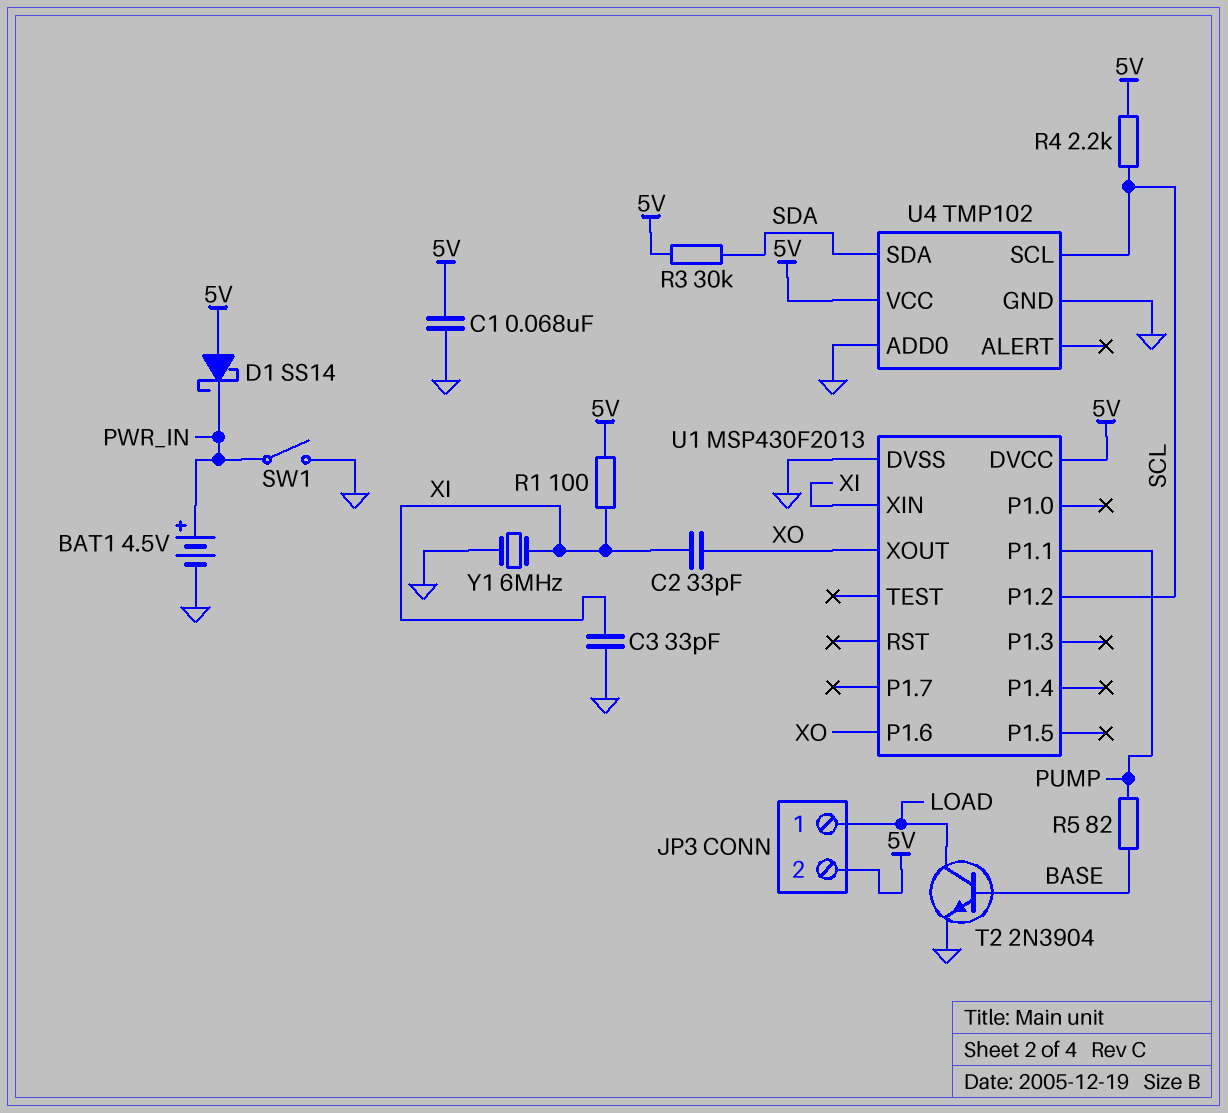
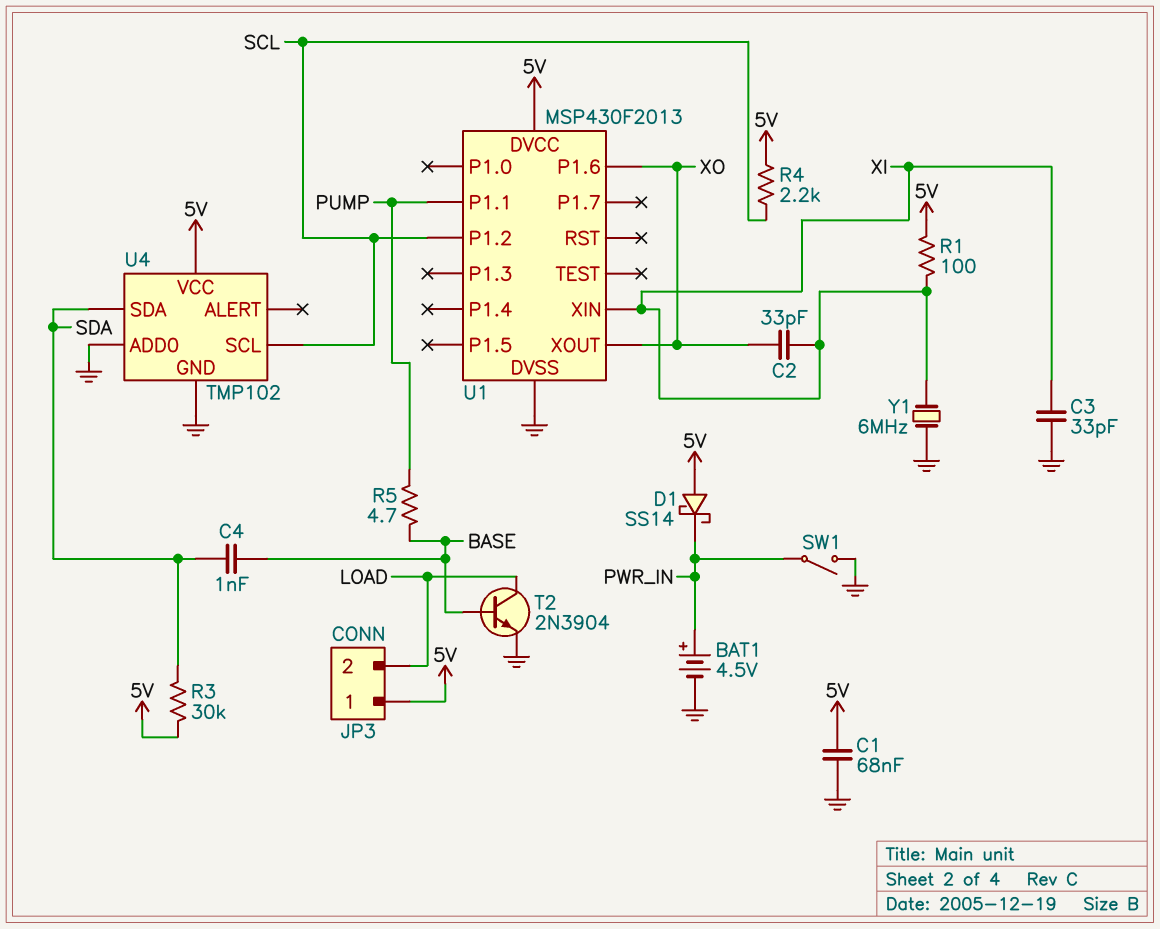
C4: none -> 1nF (BASE, SDA)
JP3 pin 1: LOAD -> 5V
JP3 pin 2: 5V -> LOAD
R5: 82 (BASE, PUMP) -> 4.7 (BASE, PUMP)

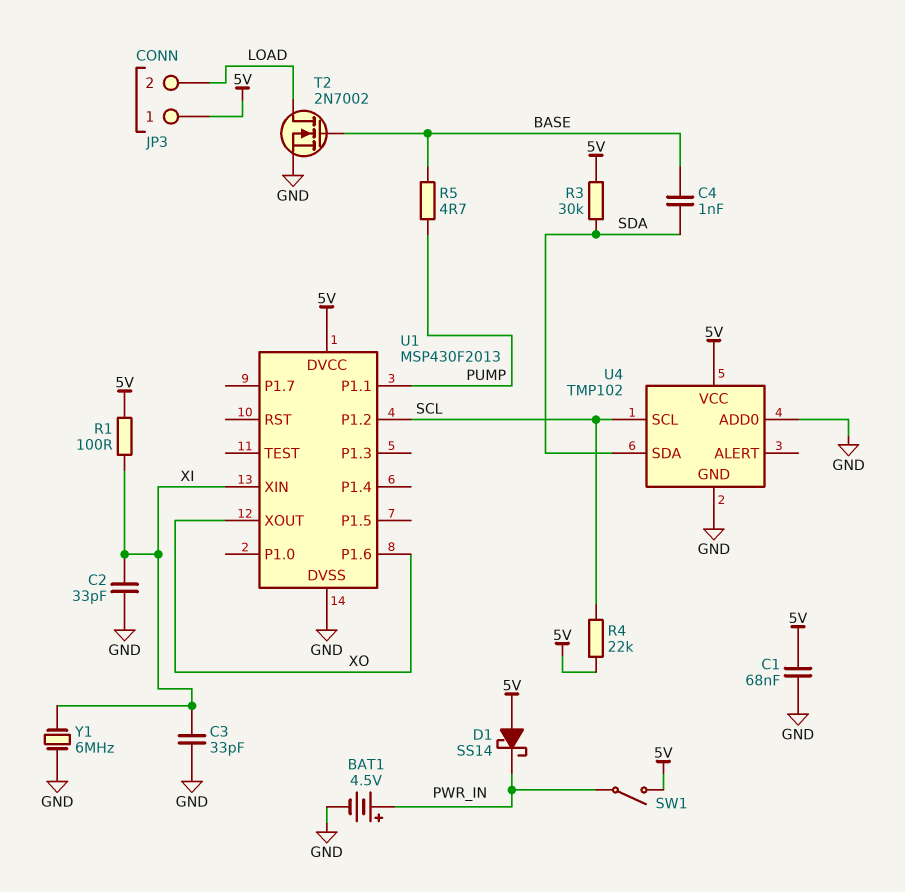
C2: 33pF (XI, XO) -> 33pF (GND, XI)
R4: 2.2k (5V, SCL) -> 22k (5V, SCL)
SW1: switch (GND, PWR_IN) -> switch (5V, PWR_IN)
T2: NPN 2N3904 (B BASE, C LOAD, E GND) -> NMOS 2N7002 (G BASE, D LOAD, S GND)

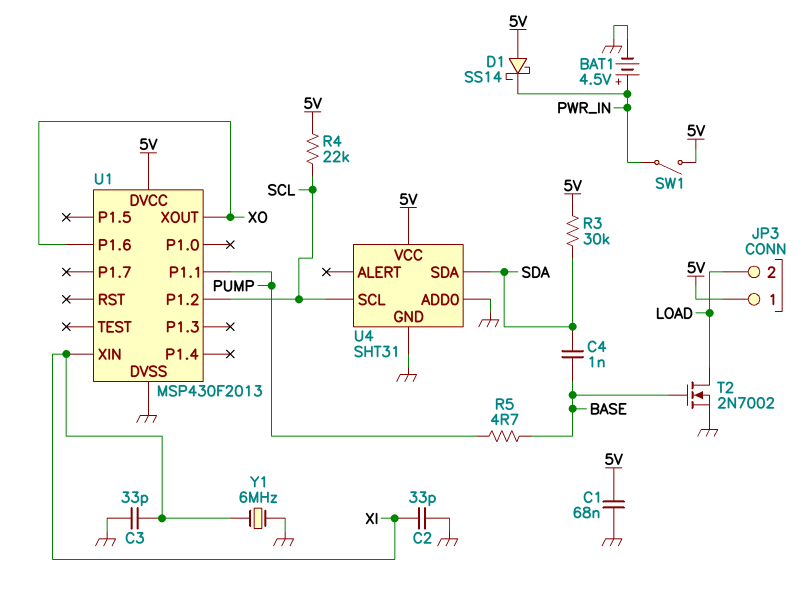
R1: 100 (5V, XI) -> none
U4: TMP102 -> SHT31

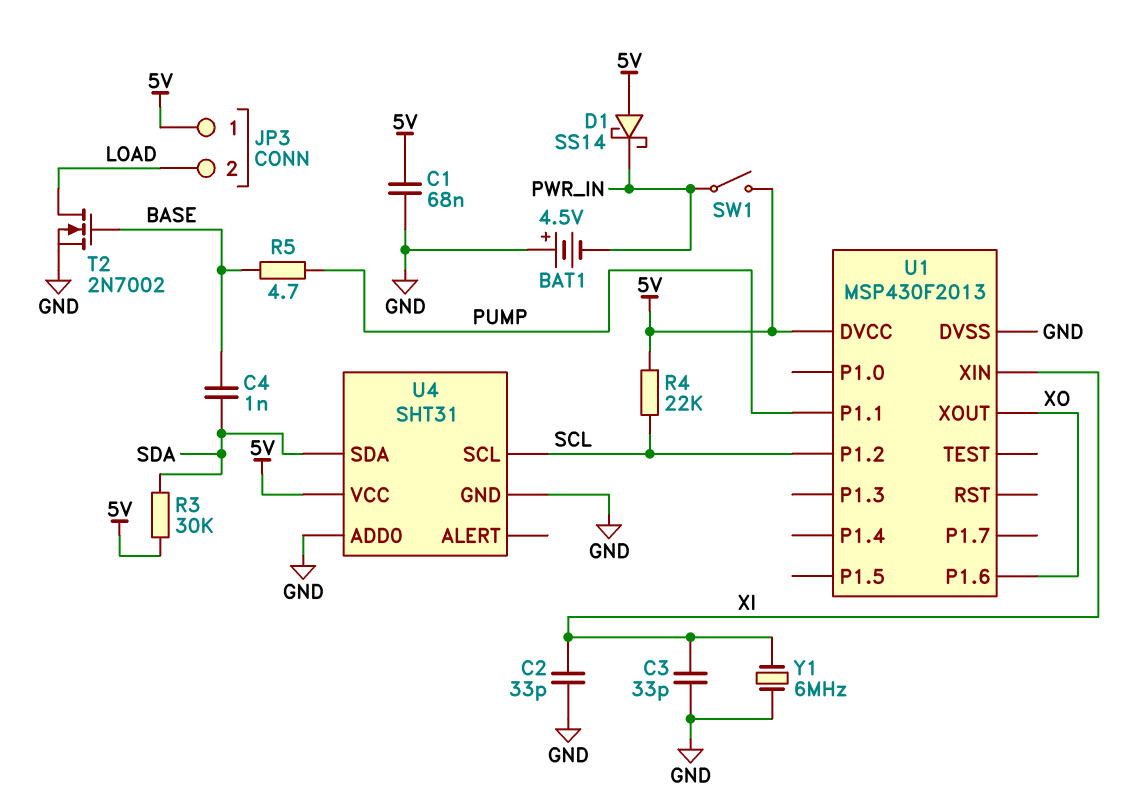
BAT1: 4.5V (plus PWR_IN, minus GND) -> 4.5V (plus GND, minus PWR_IN)

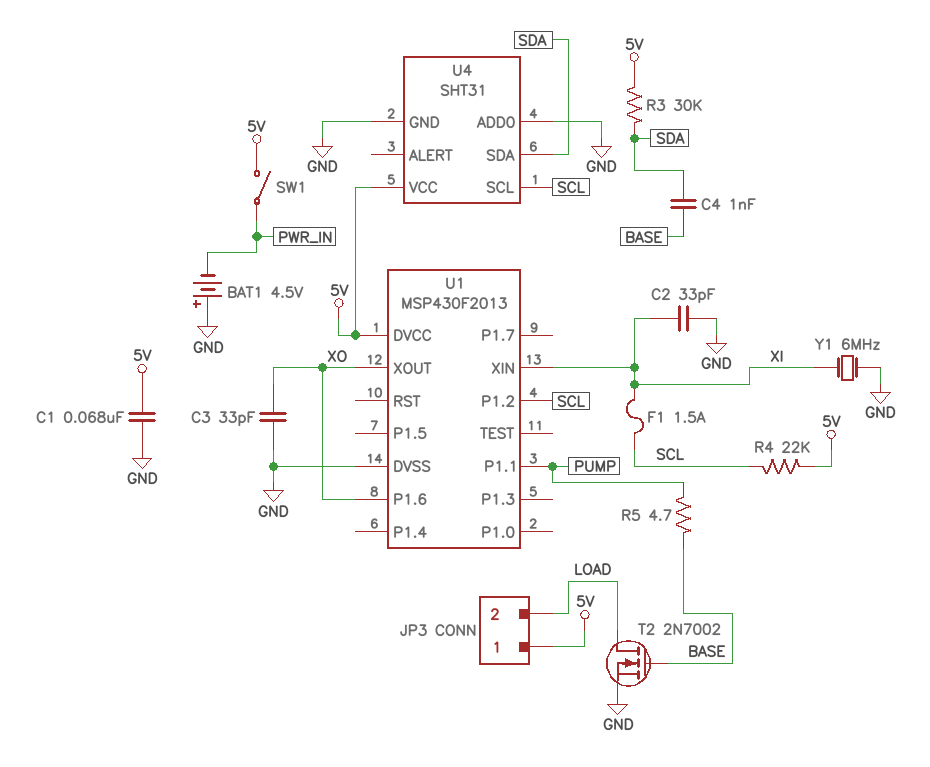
C3: 33pF (GND, XI) -> 33pF (GND, XO)
D1: schottky SS14 (A 5V, K PWR_IN) -> none
F1: none -> 1.5A (SCL, XI)

